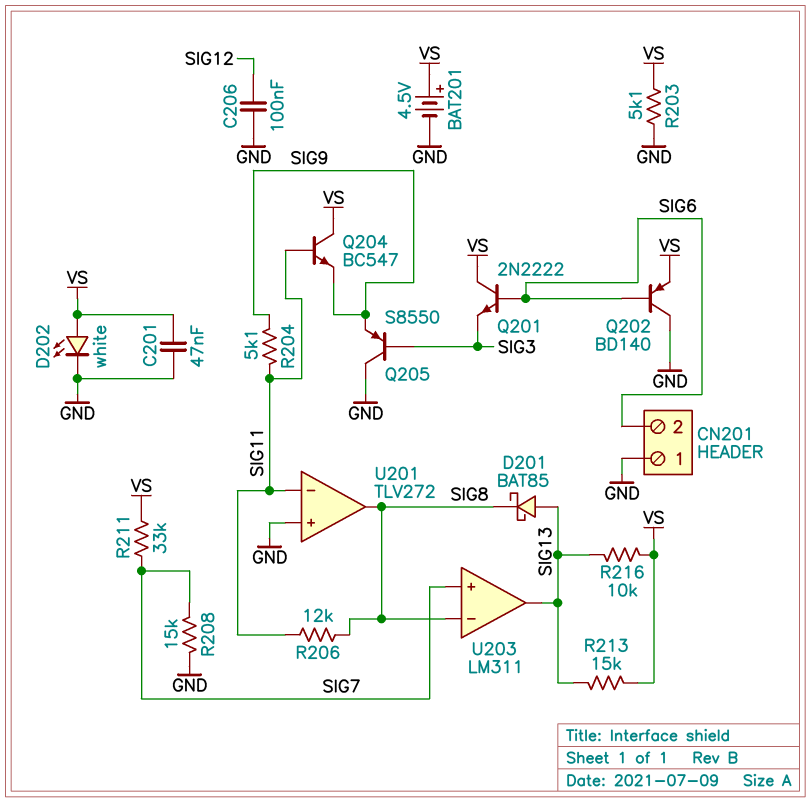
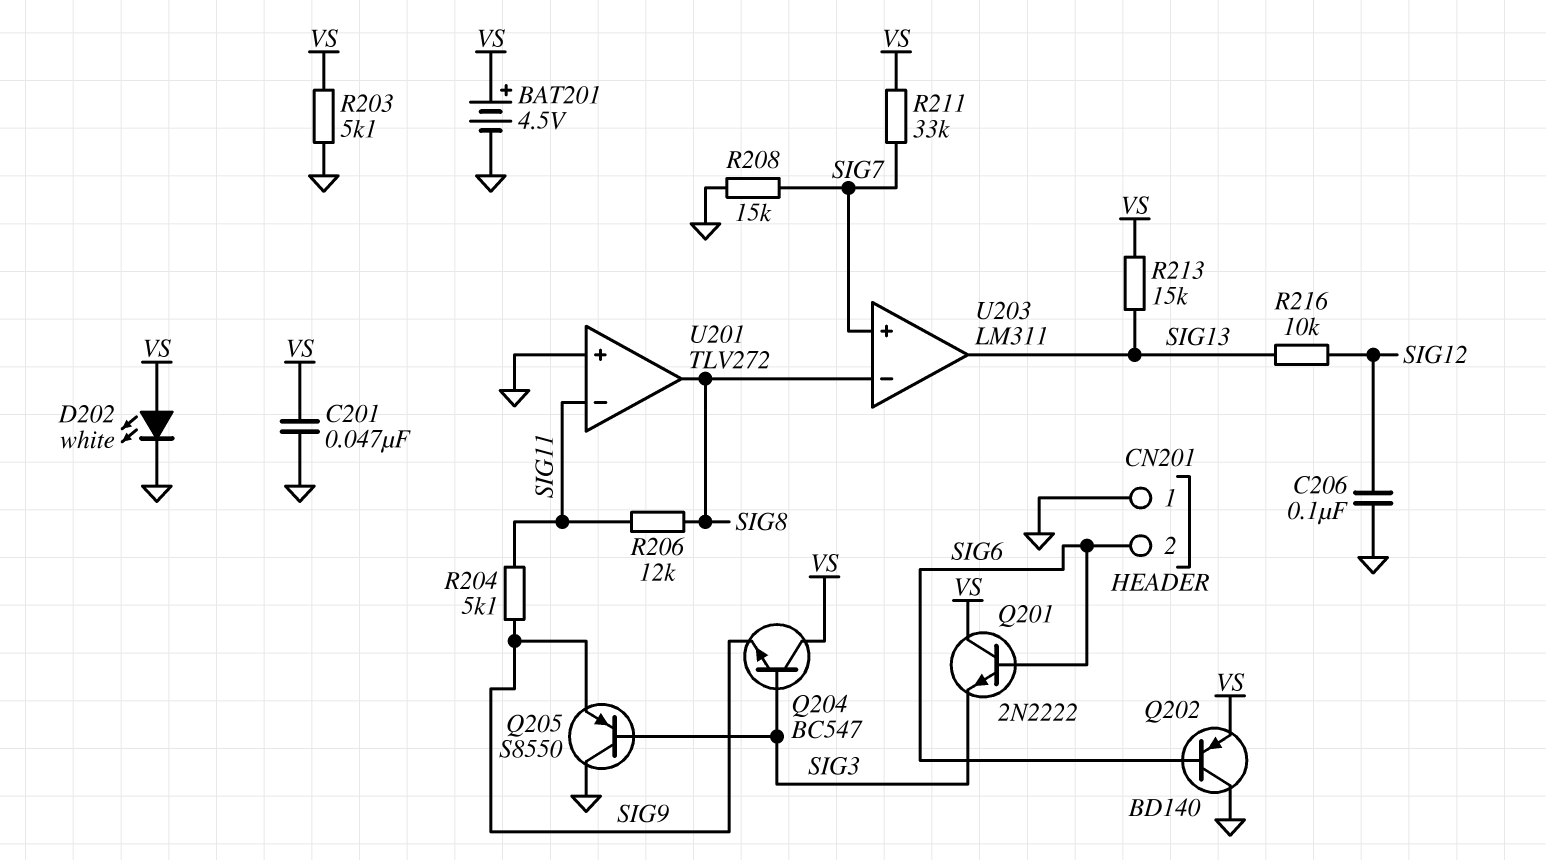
D201: schottky BAT85 (A SIG13, K SIG8) -> none
Q204: NPN BC547 (B SIG11, C VS, E SIG9) -> NPN BC547 (B SIG3, C VS, E SIG9)
R216: 10k (SIG13, VS) -> 10k (SIG12, SIG13)

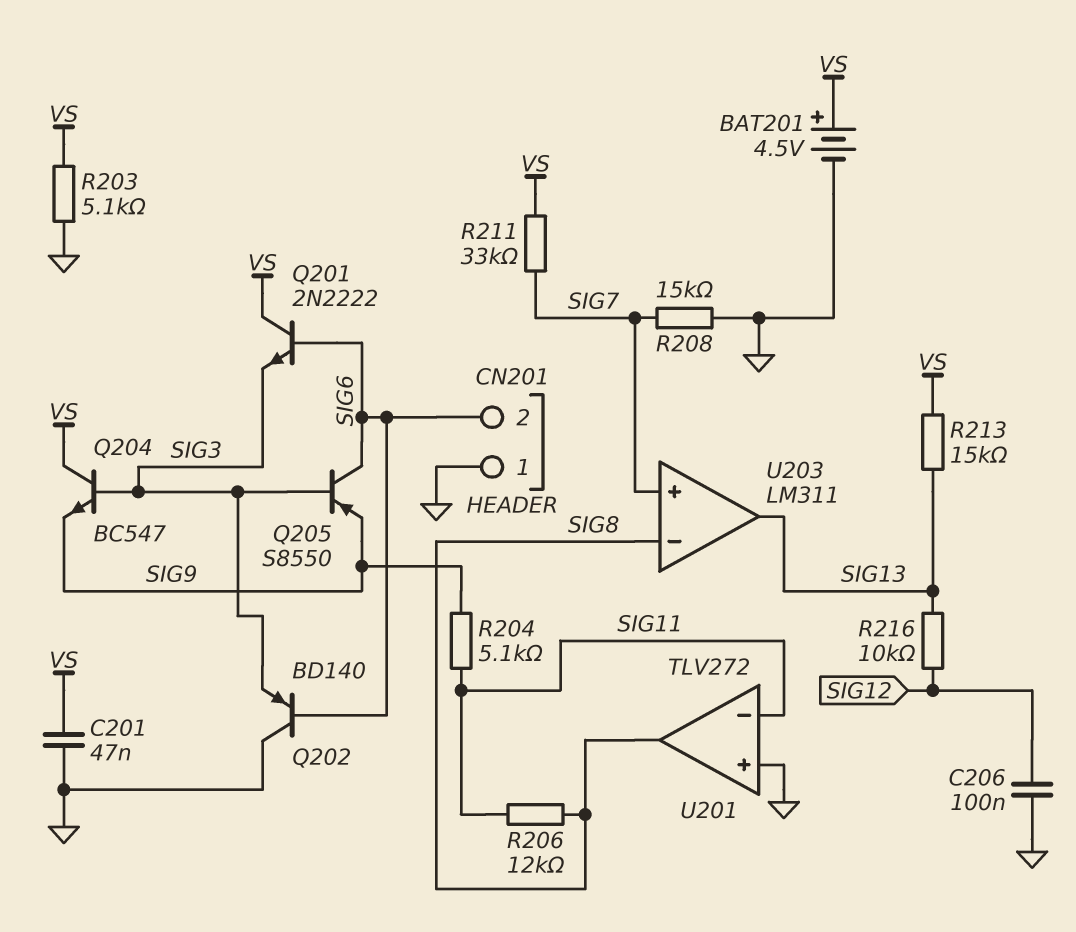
D202: LED white (A VS, K GND) -> none
Q202: PNP BD140 (B SIG6, C GND, E VS) -> PNP BD140 (B SIG6, C GND, E SIG3)
Q205: PNP S8550 (B SIG3, C GND, E SIG9) -> PNP S8550 (B SIG3, C SIG6, E SIG9)

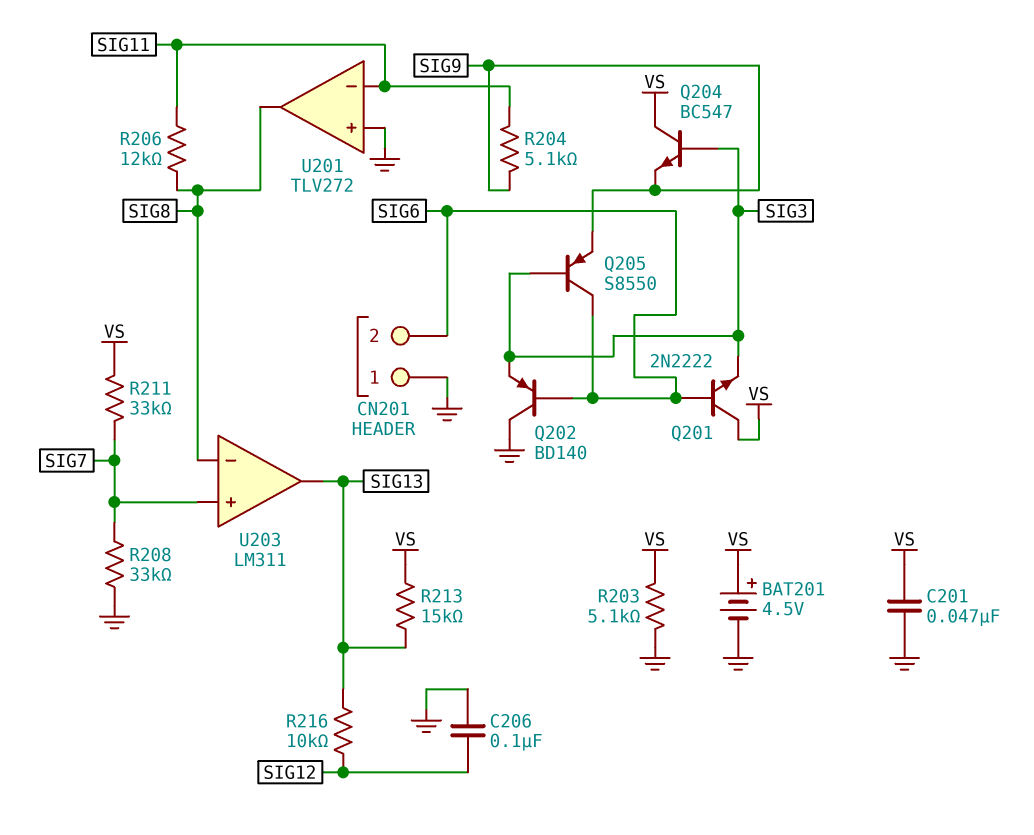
R208: 15k (GND, SIG7) -> 33k (GND, SIG7)

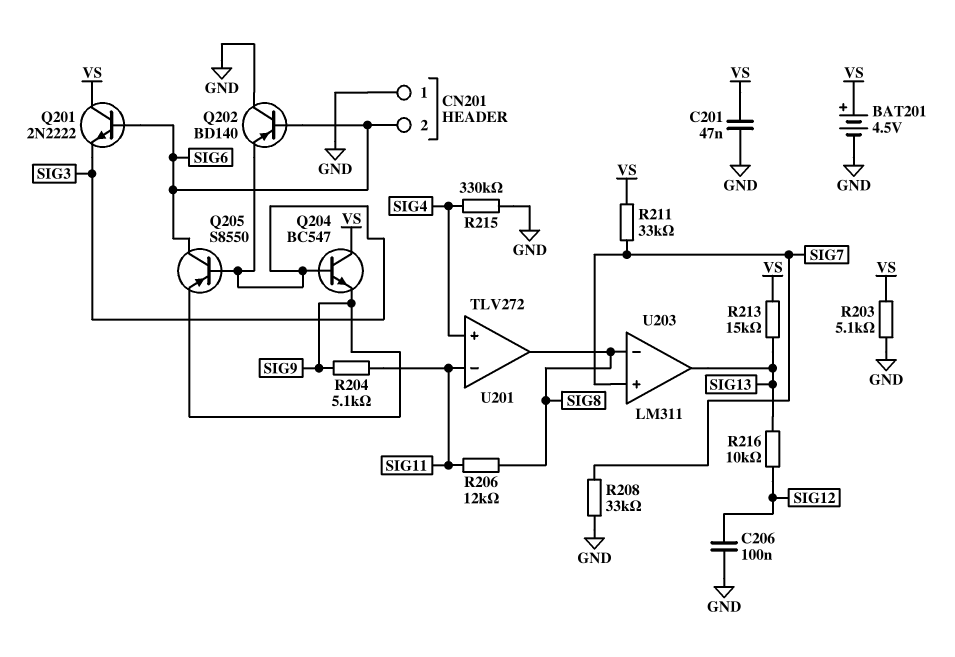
R215: none -> 330k (GND, SIG4)
U201 pin in+: GND -> SIG4

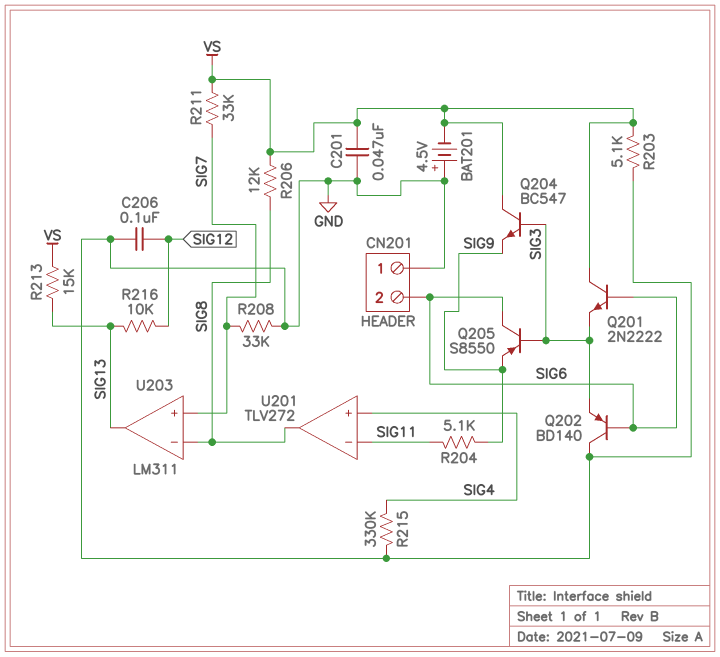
BAT201: 4.5V (plus VS, minus GND) -> 4.5V (plus GND, minus VS)
R206: 12k (SIG8, SIG11) -> 12k (SIG8, VS)

